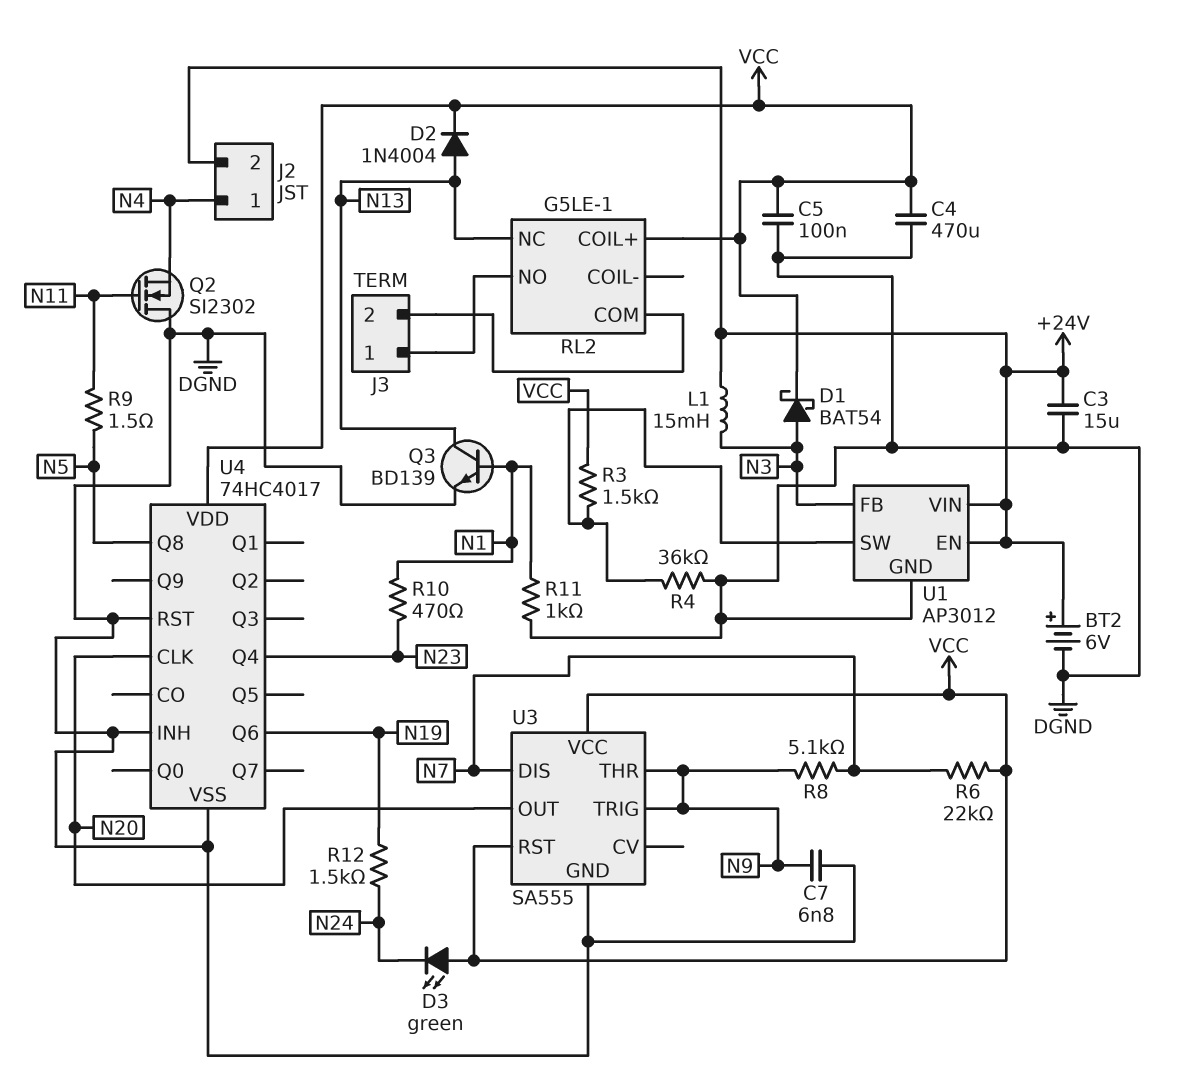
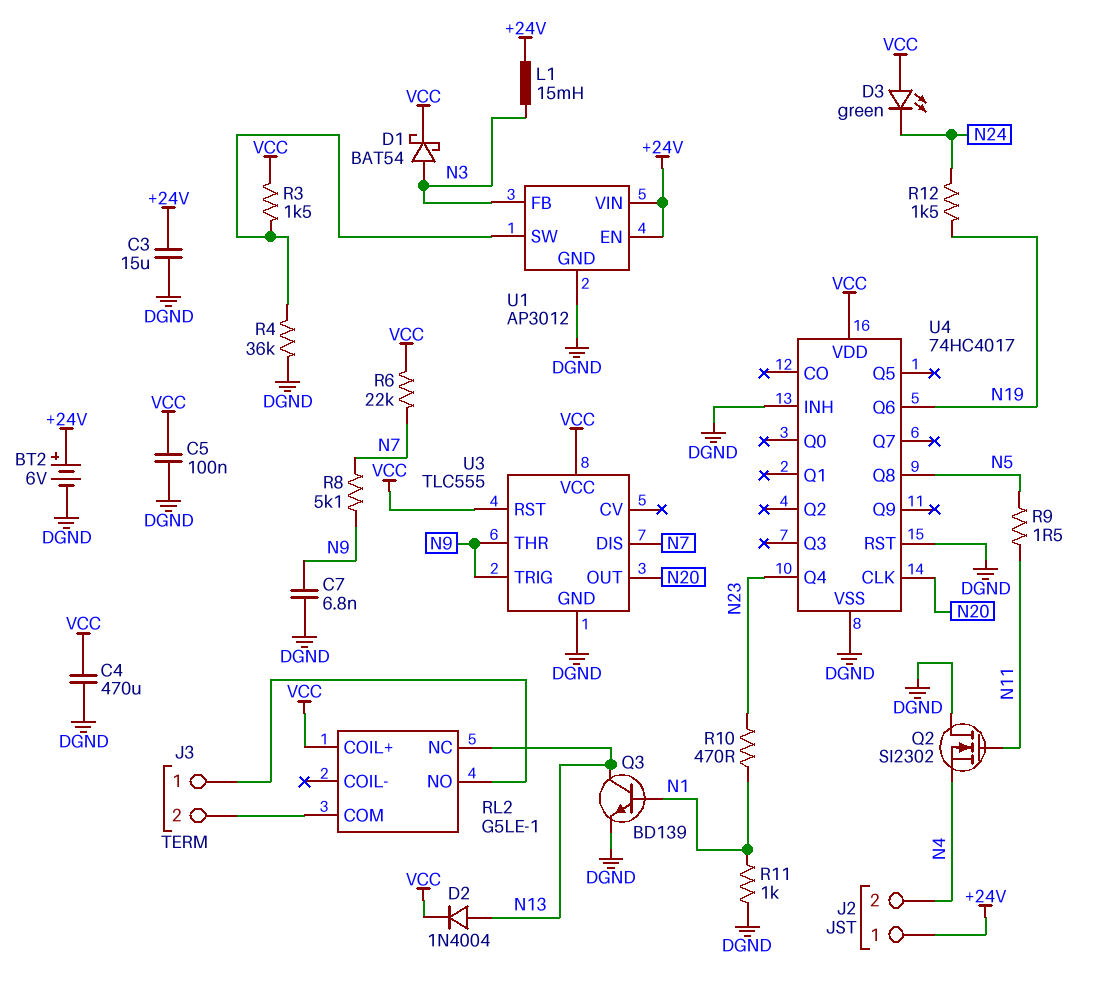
J2 pin 1: N4 -> +24V
J2 pin 2: +24V -> N4
U3: SA555 -> TLC555

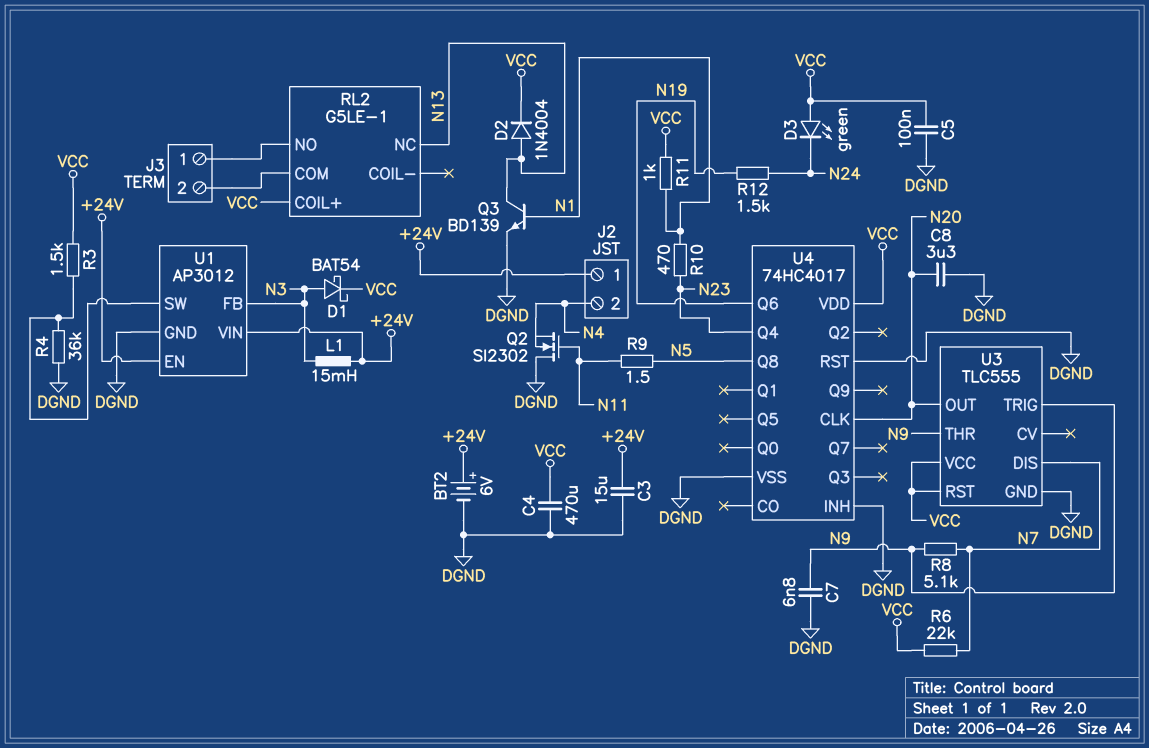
C8: none -> 3.3uF (DGND, N20)
R11: 1k (DGND, N1) -> 1k (N1, VCC)

